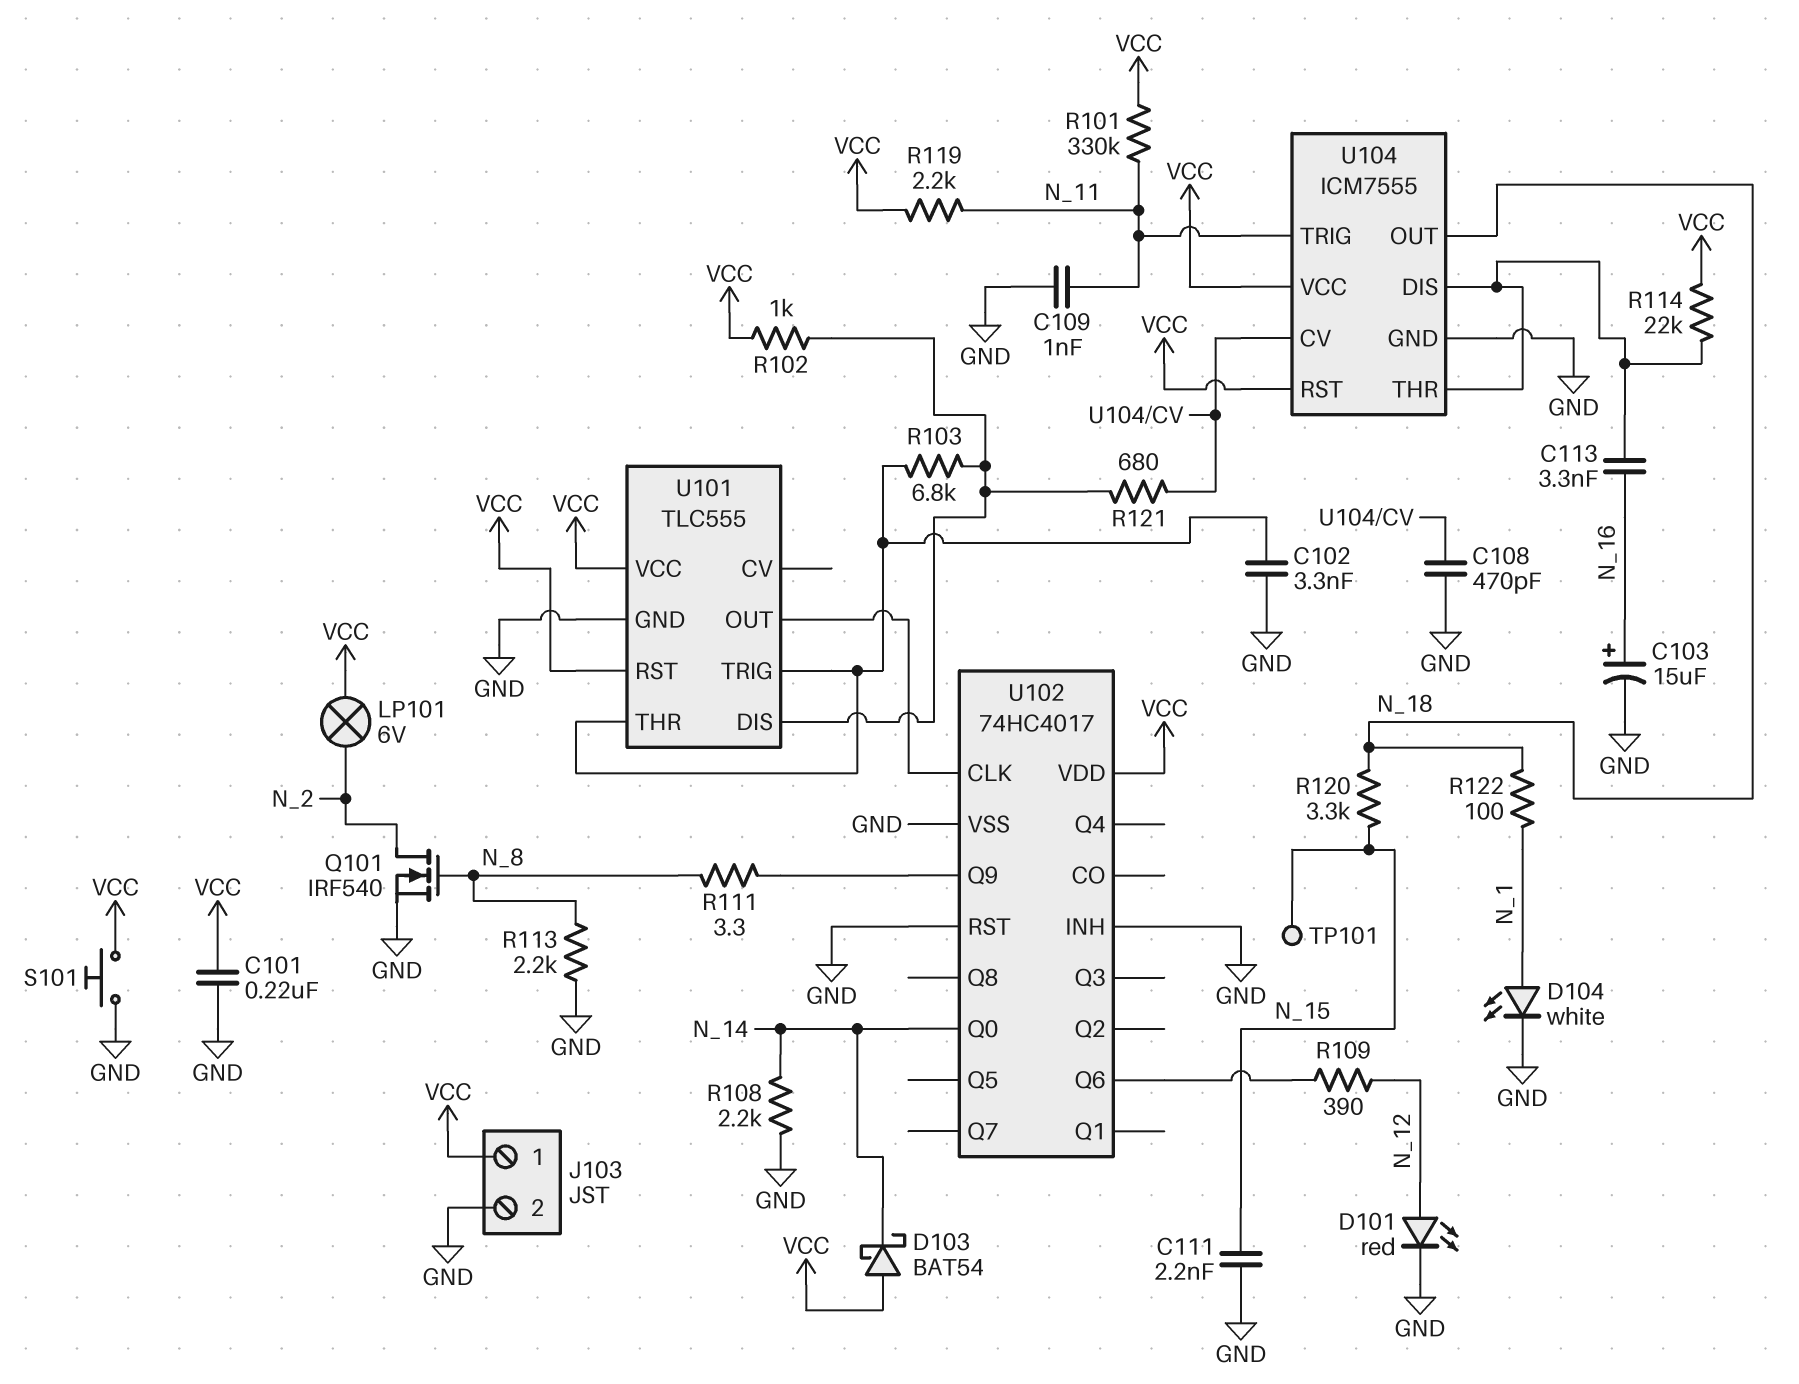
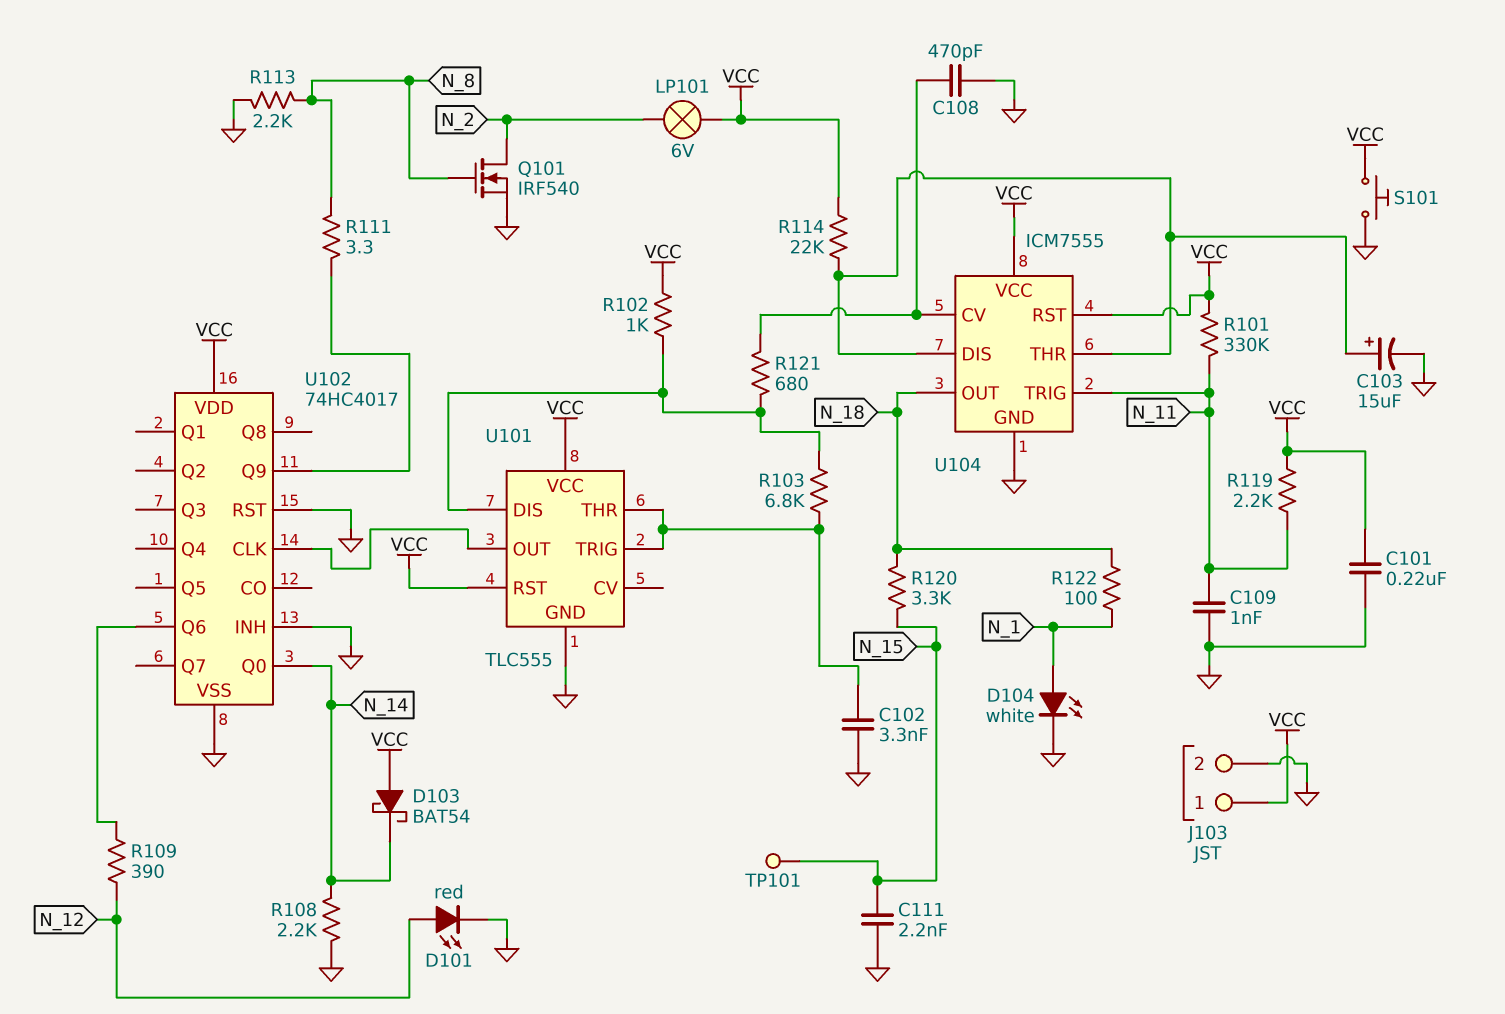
C103: 15uF (plus N_16, minus GND) -> 15uF (plus U104/DIS, minus GND)
C113: 3.3nF (N_16, U104/DIS) -> none

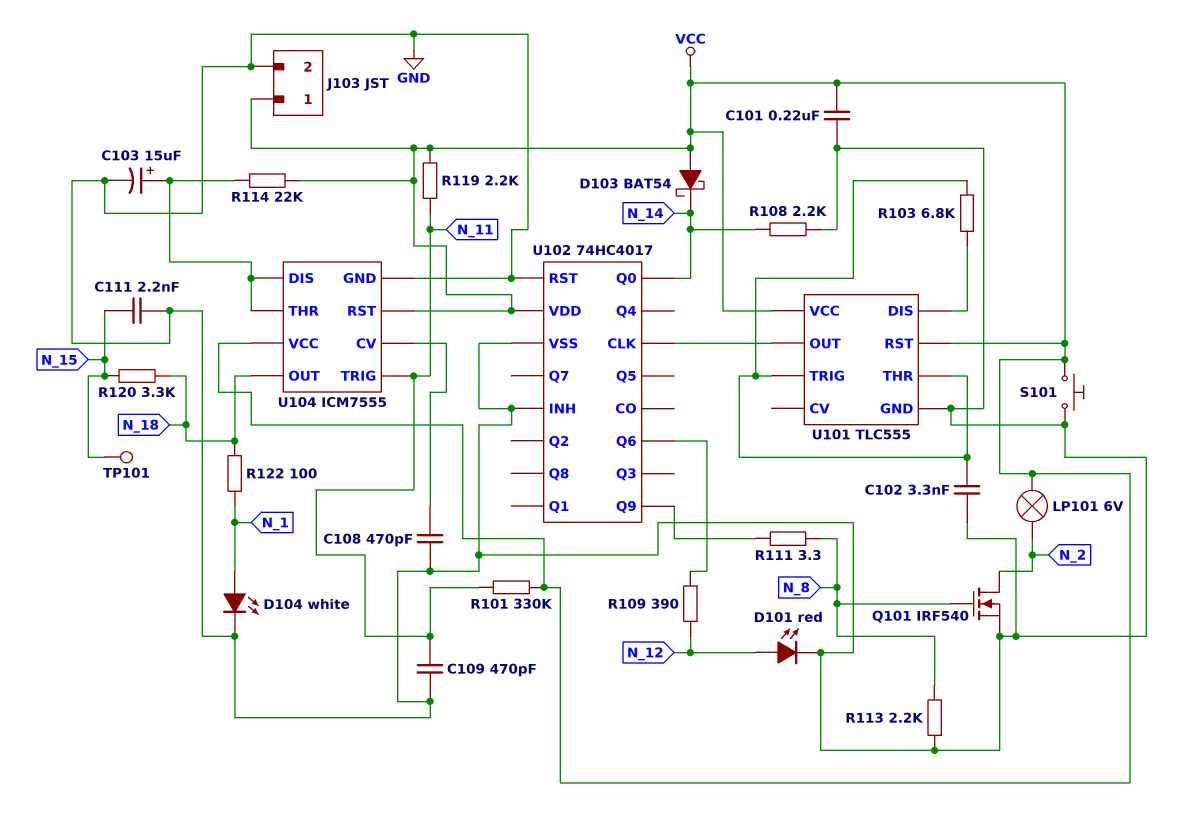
C109: 1nF (GND, N_11) -> 470pF (GND, N_11)
R102: 1k (U101/DIS, VCC) -> none
R121: 680 (U101/DIS, U104/CV) -> none

